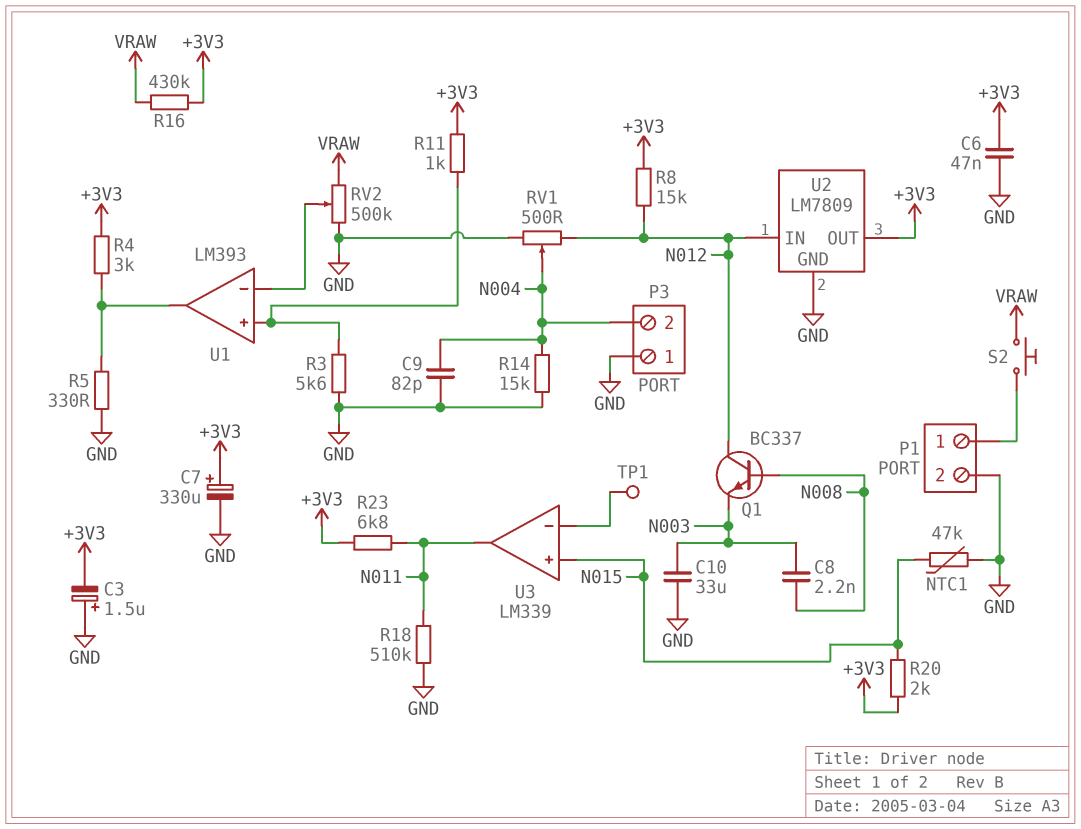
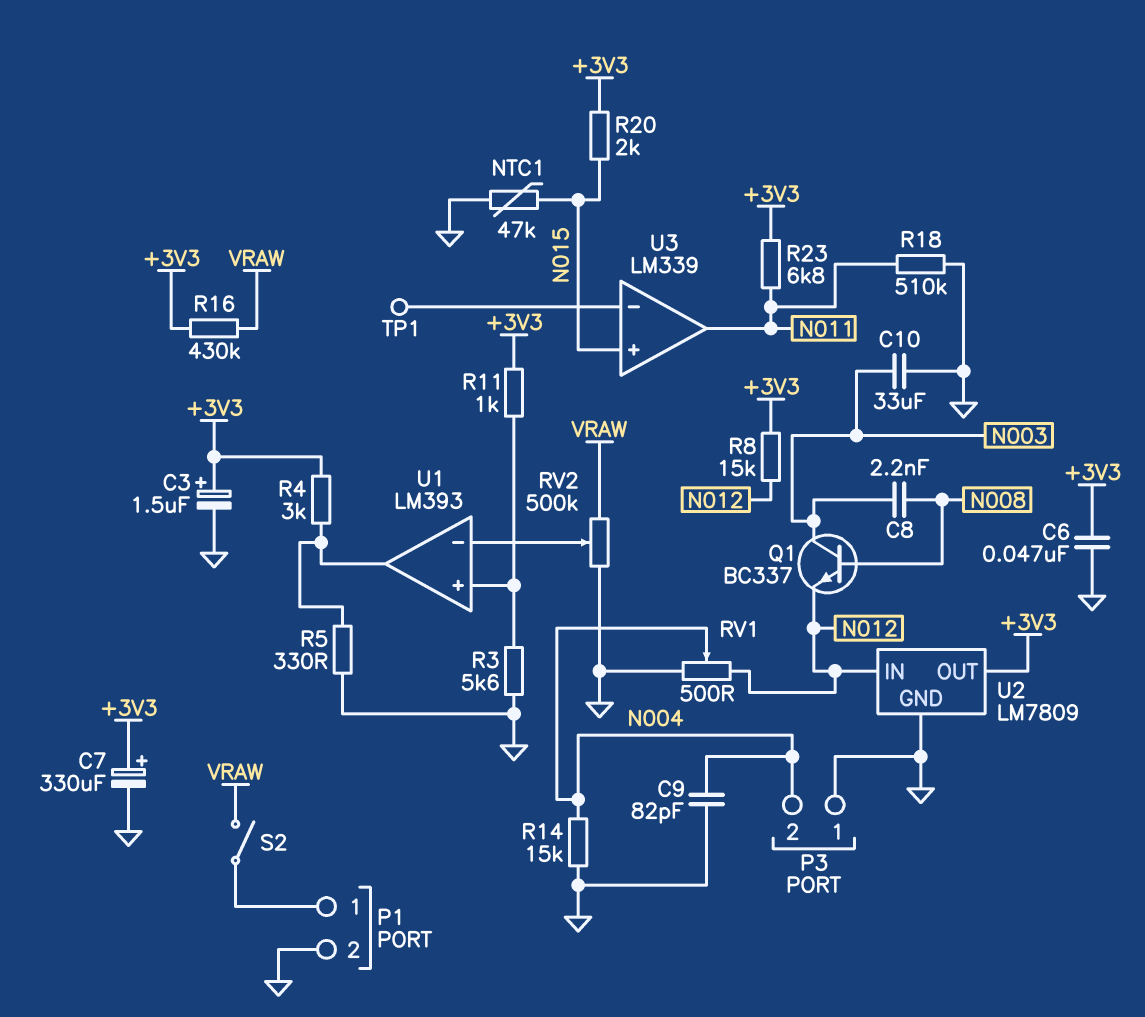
C3: 1.5uF (plus GND, minus +3V3) -> 1.5uF (plus +3V3, minus GND)
Q1: NPN BC337 (B N008, C N012, E N003) -> NPN BC337 (B N008, C N003, E N012)
S2: button (P1/1, VRAW) -> switch (P1/1, VRAW)

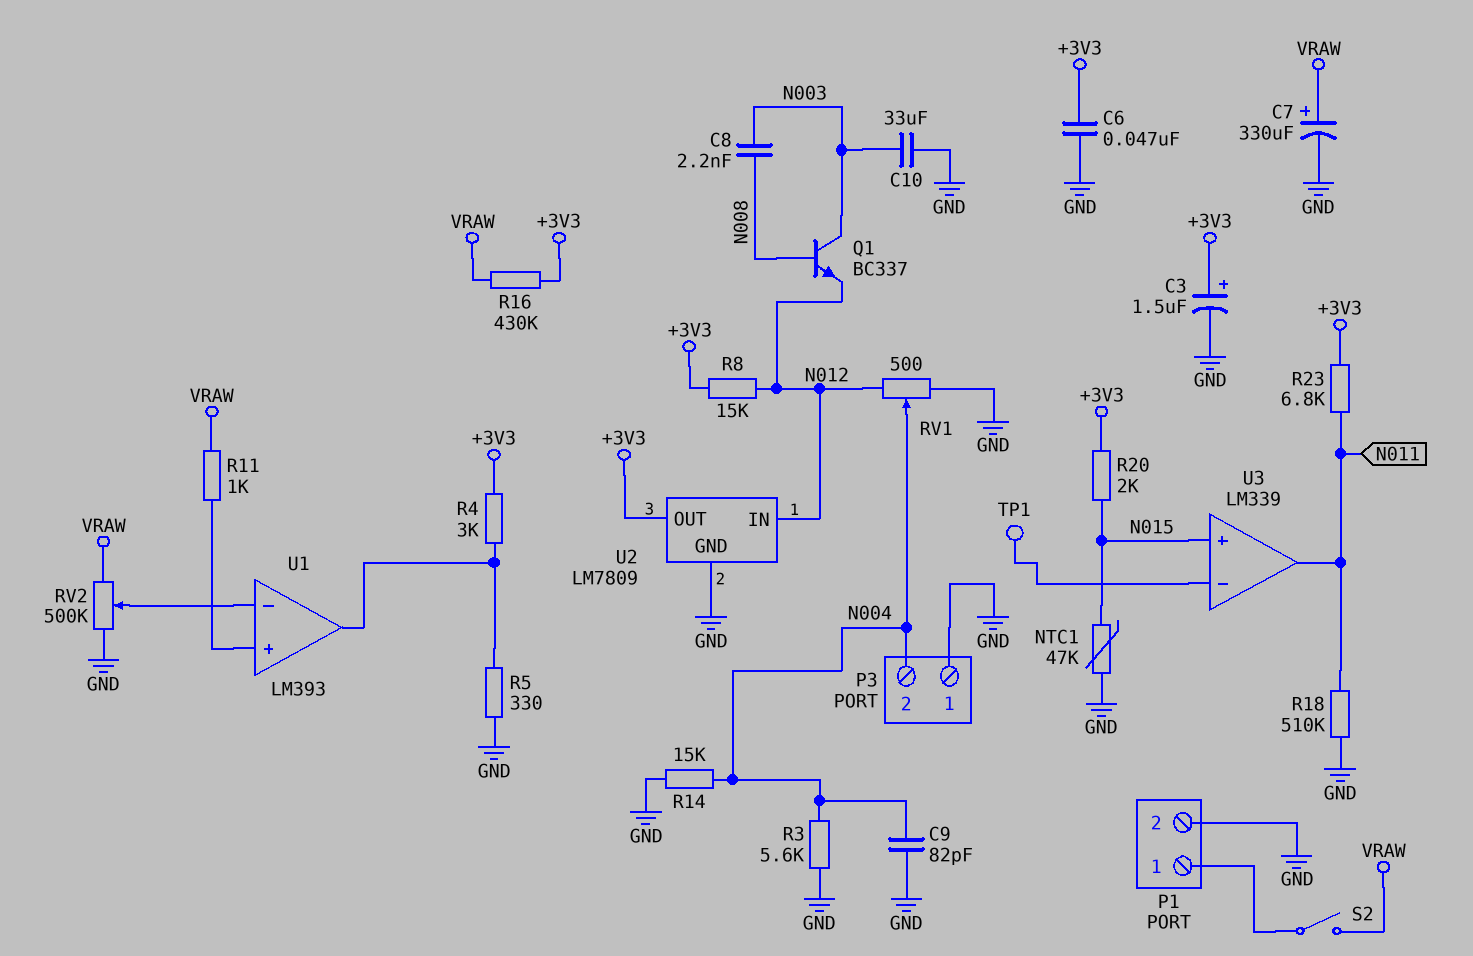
C7: 330uF (plus +3V3, minus GND) -> 330uF (plus VRAW, minus GND)
R3: 5.6k (GND, U1/in+) -> 5.6k (GND, N004)
R11: 1k (+3V3, U1/in+) -> 1k (U1/in+, VRAW)

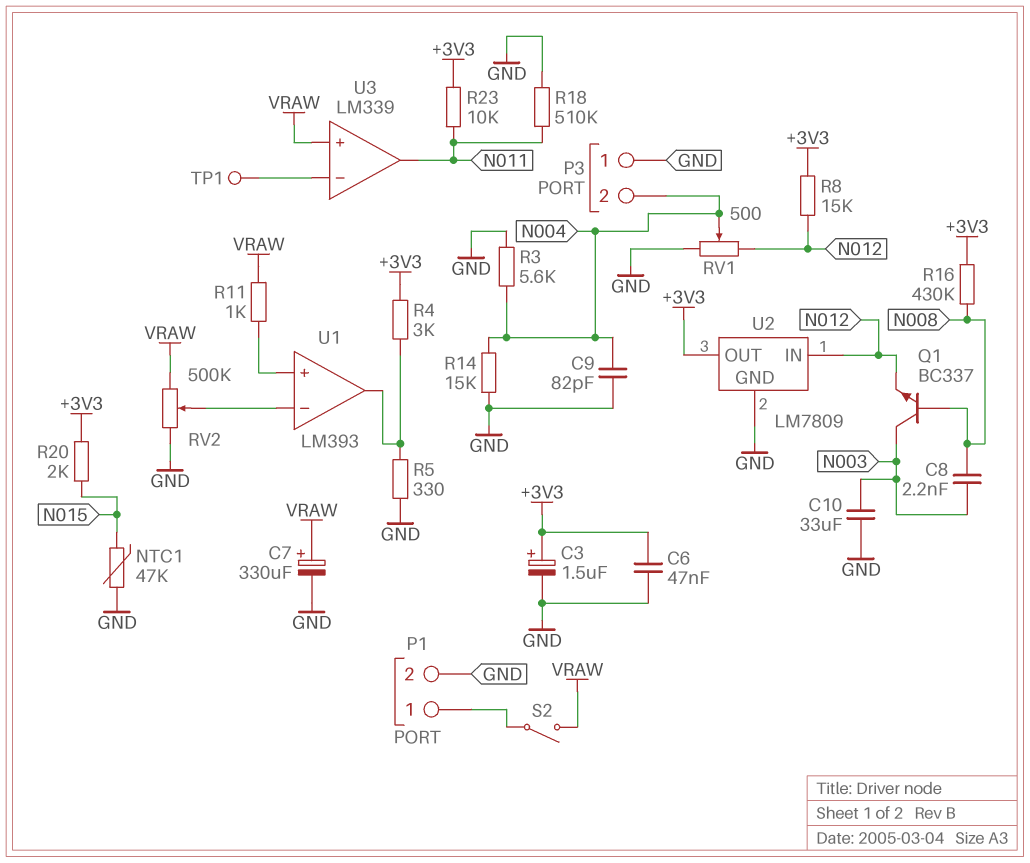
R16: 430k (+3V3, VRAW) -> 430k (+3V3, N008)
R23: 6.8k (+3V3, N011) -> 10k (+3V3, N011)
U3 pin in+: N015 -> VRAW

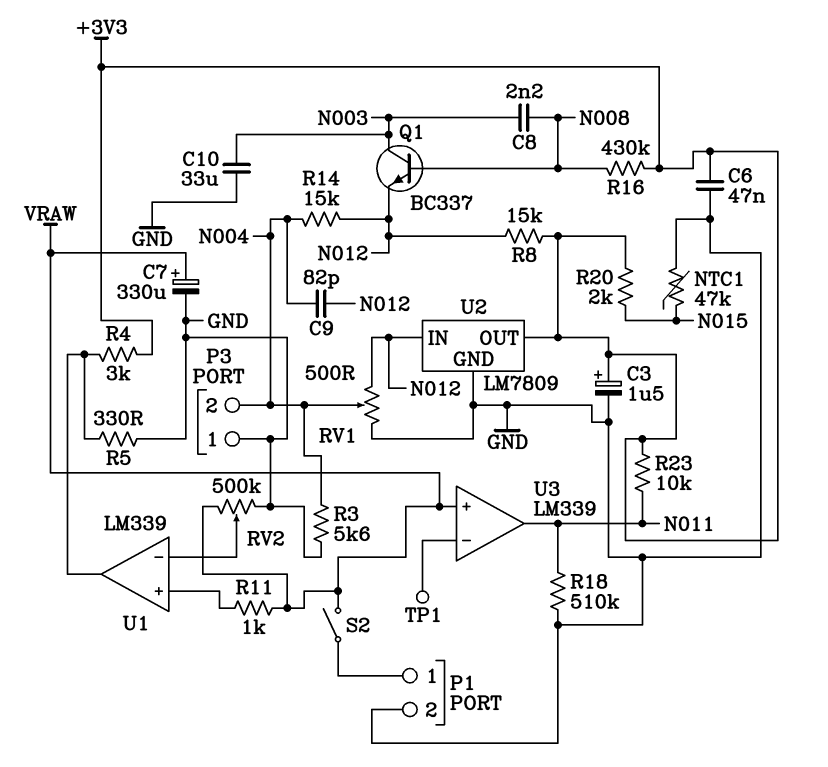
C9: 82pF (GND, N004) -> 82pF (N004, N012)
R14: 15k (GND, N004) -> 15k (N004, N012)
U1: LM393 -> LM339

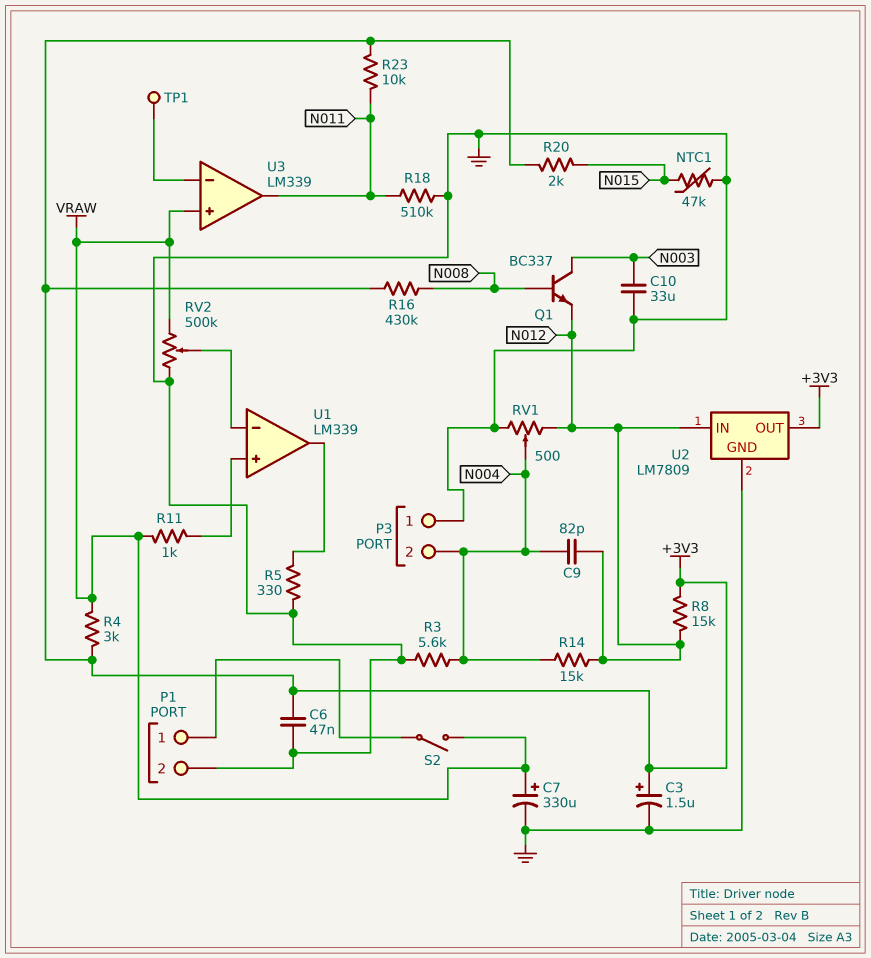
C8: 2.2nF (N003, N008) -> none
R4: 3k (+3V3, U1/out) -> 3k (+3V3, VRAW)

